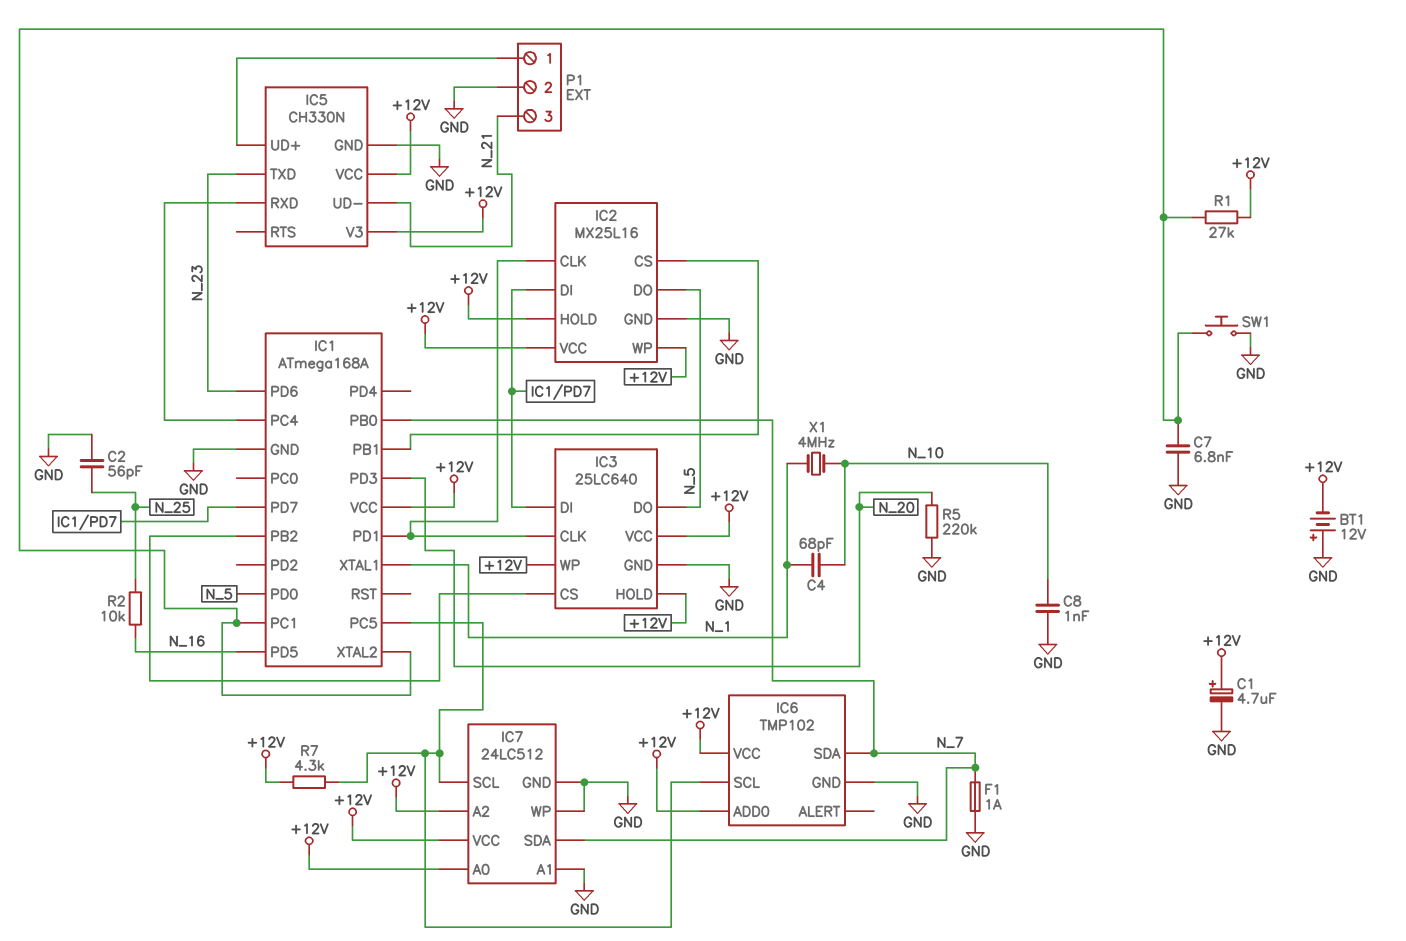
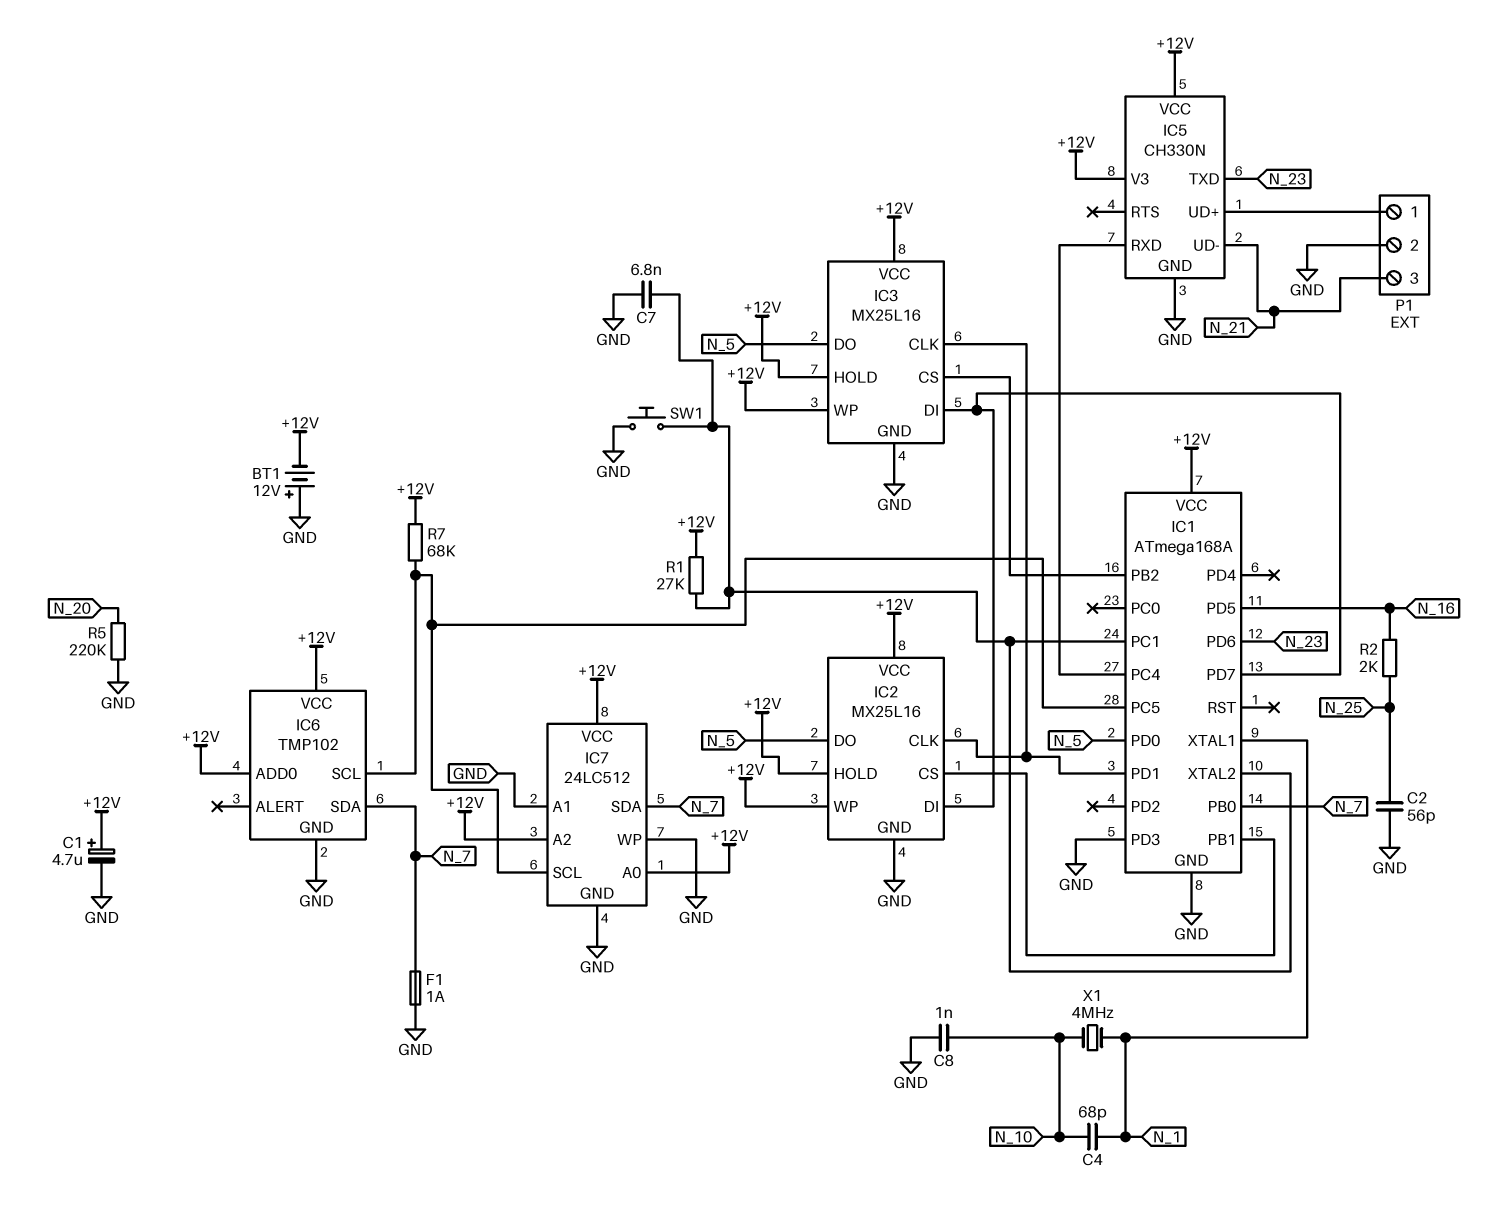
IC1 pin PD3: N_20 -> GND
IC3: 25LC640 -> MX25L16
R2: 10k (N_16, N_25) -> 2k (N_16, N_25)
R7: 4.3k (+12V, IC1/PC5) -> 68k (+12V, IC1/PC5)

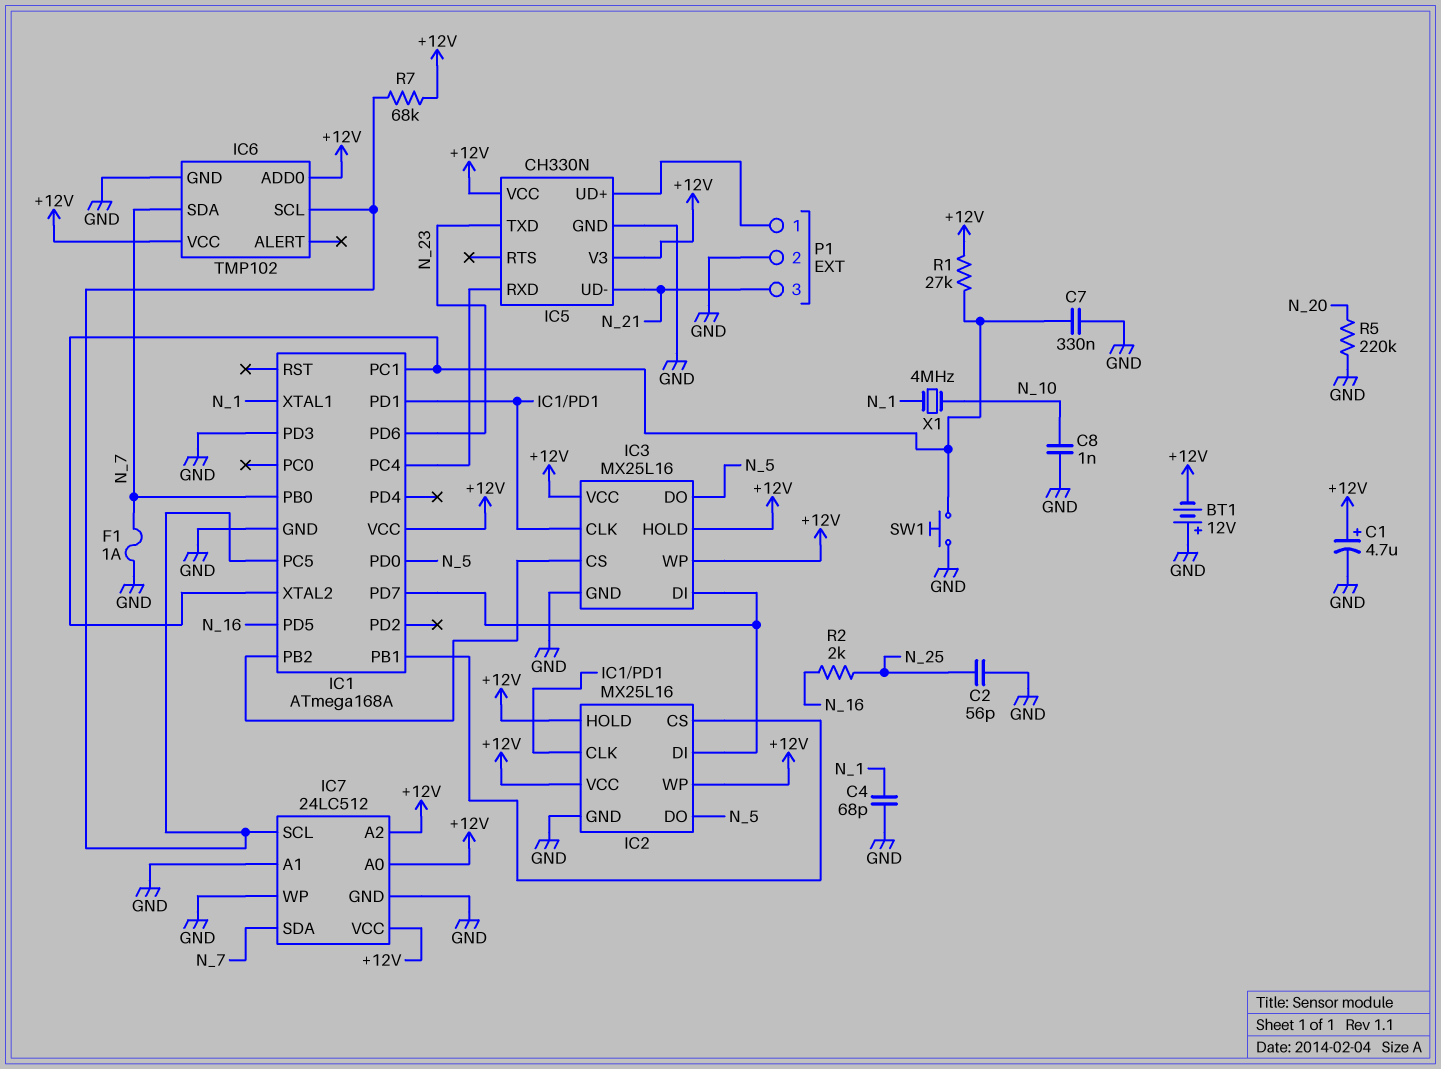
C4: 68pF (N_1, N_10) -> 68pF (GND, N_1)
C7: 6.8nF (GND, IC1/PC1) -> 330nF (GND, IC1/PC1)

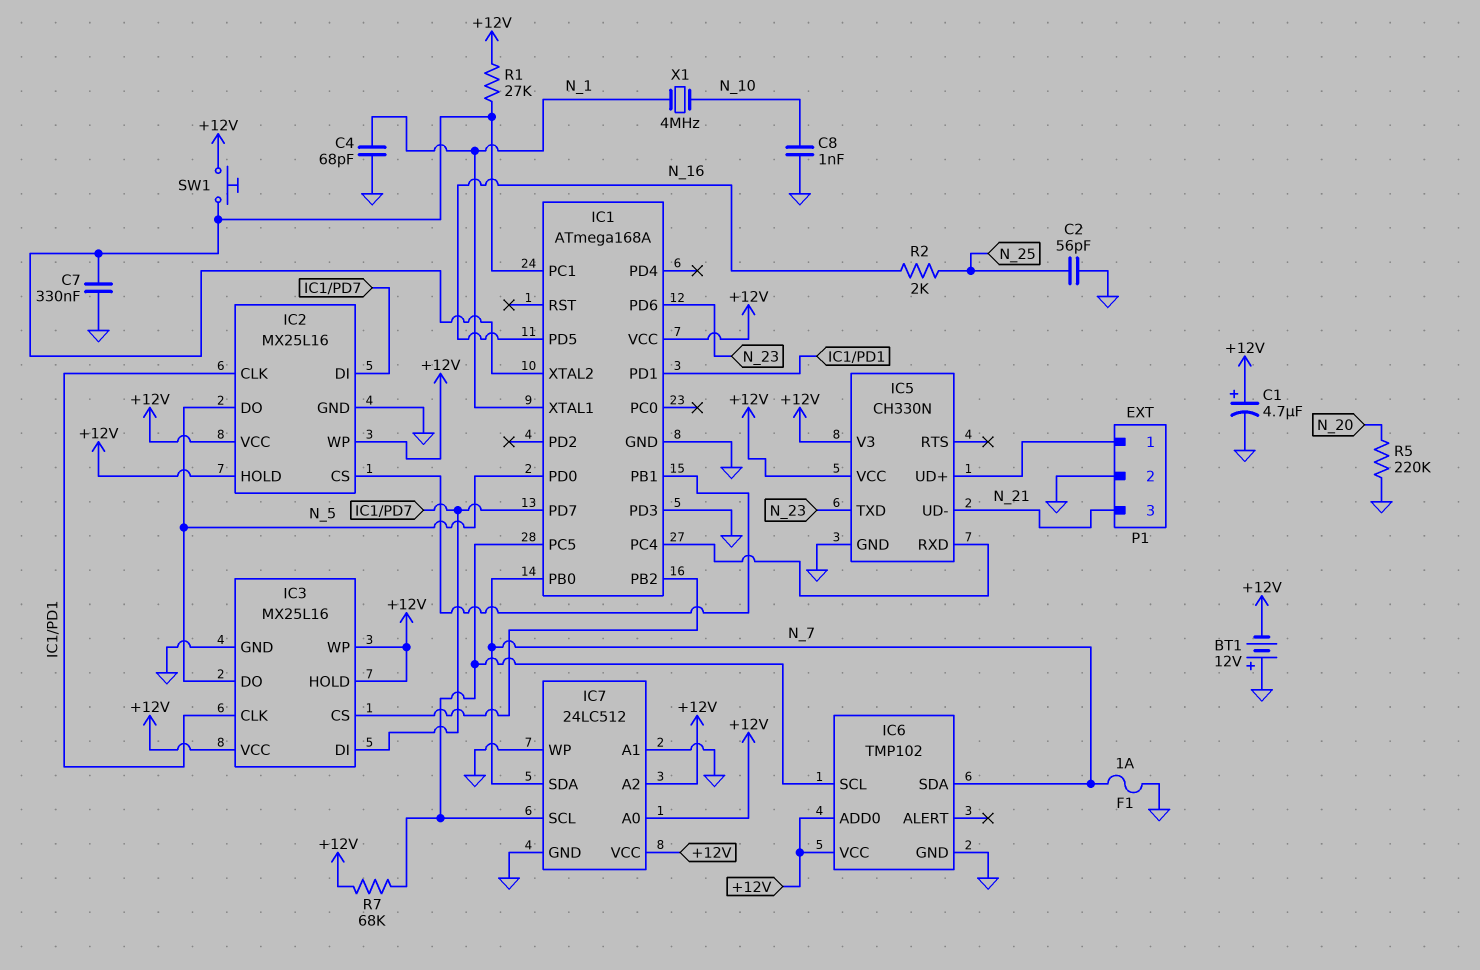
SW1: button (GND, IC1/PC1) -> button (+12V, IC1/PC1)

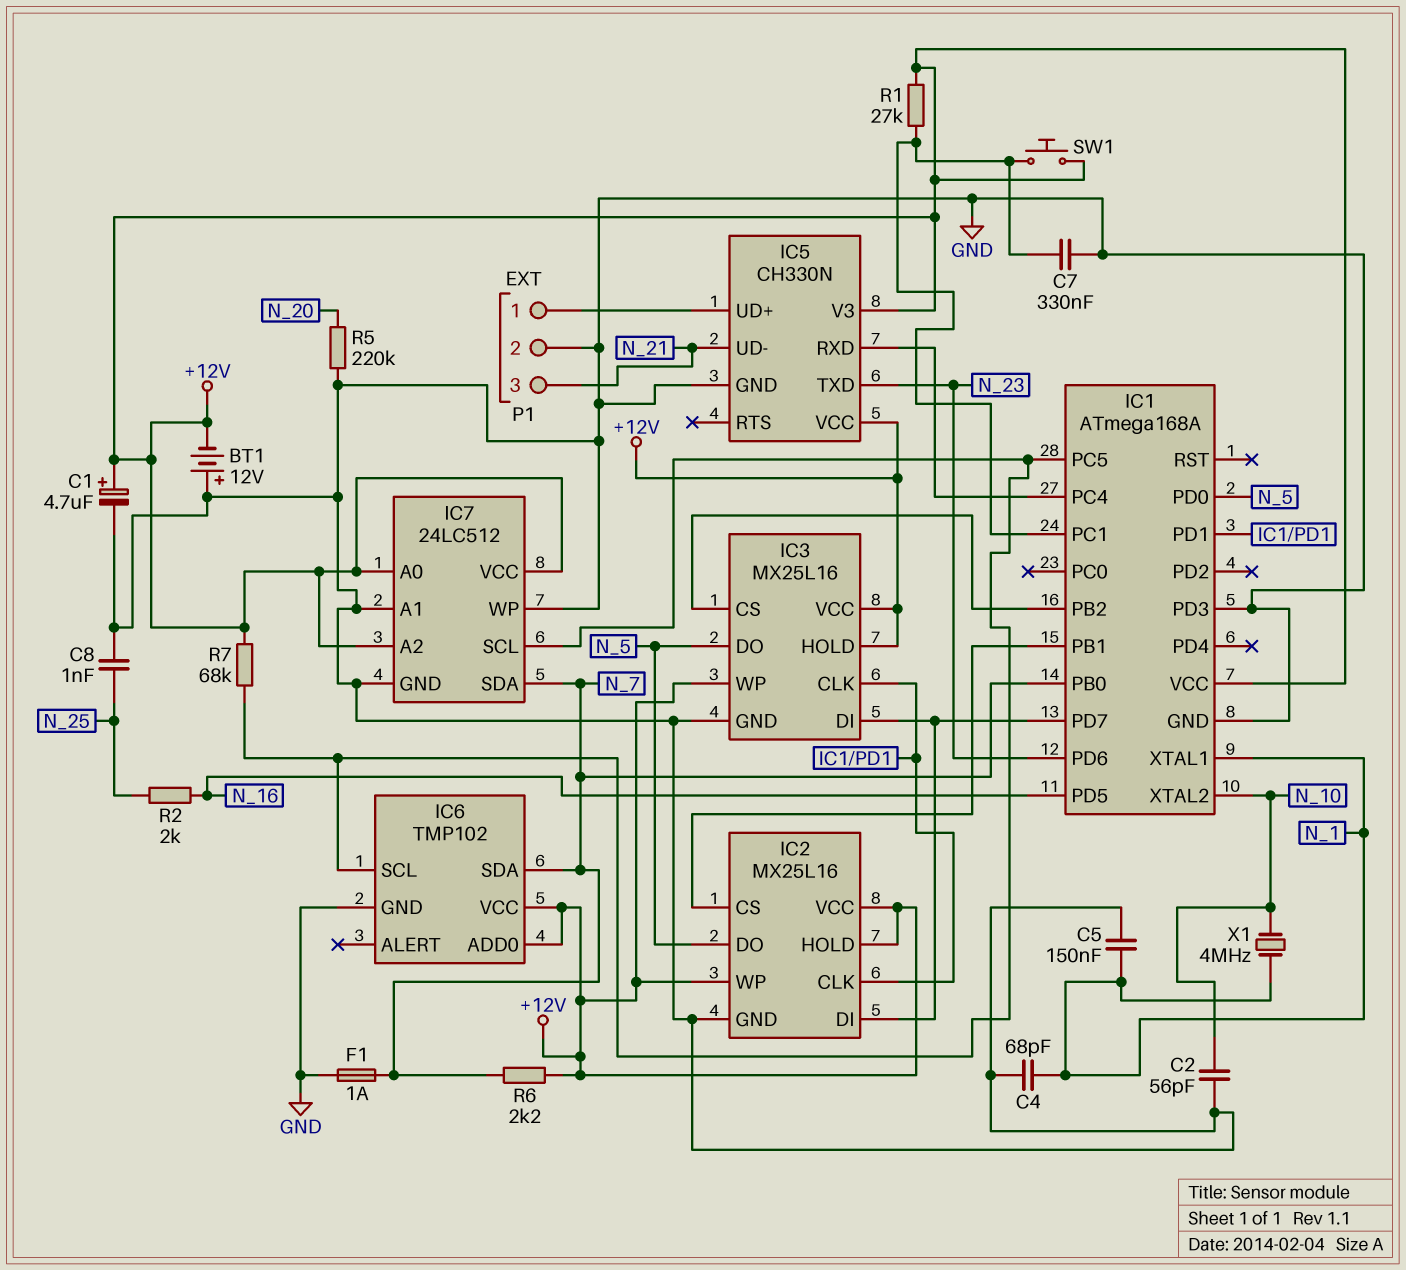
C2: 56pF (GND, N_25) -> 56pF (GND, N_10)
C5: none -> 150nF (GND, N_1)
C8: 1nF (GND, N_10) -> 1nF (GND, N_25)
IC1 pin XTAL2: IC1/PC1 -> N_10
R6: none -> 2.2k (+12V, N_7)

